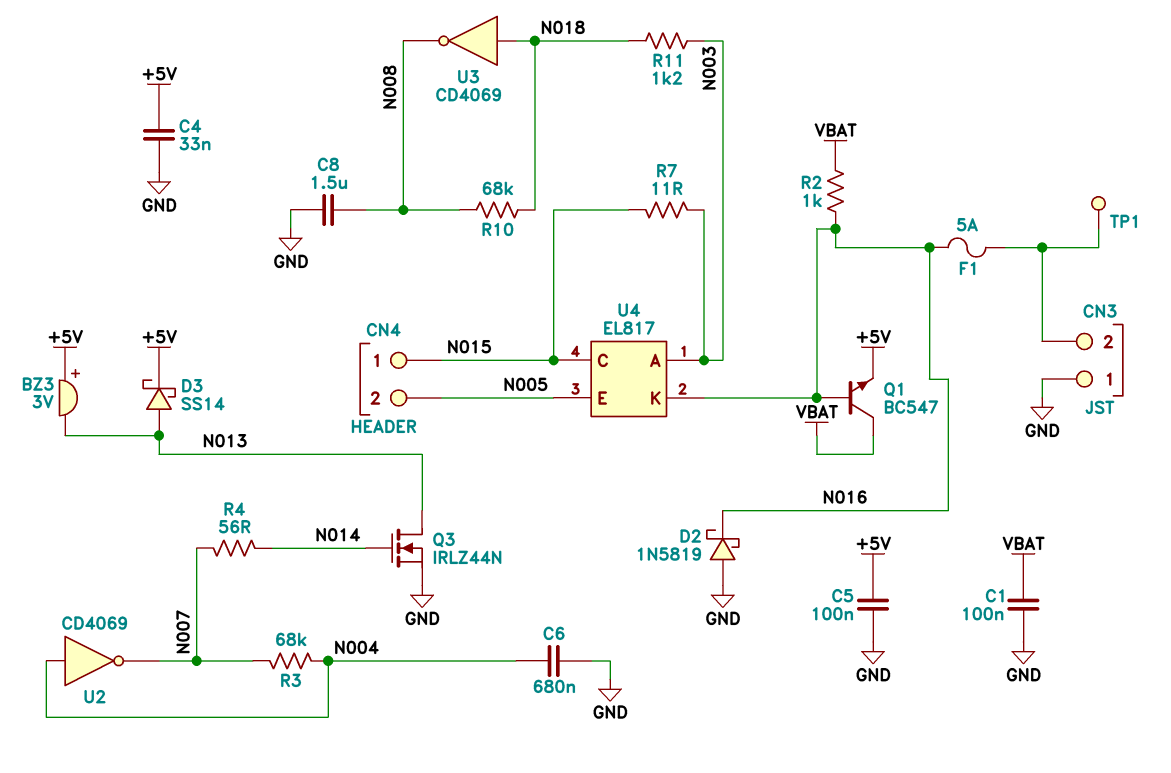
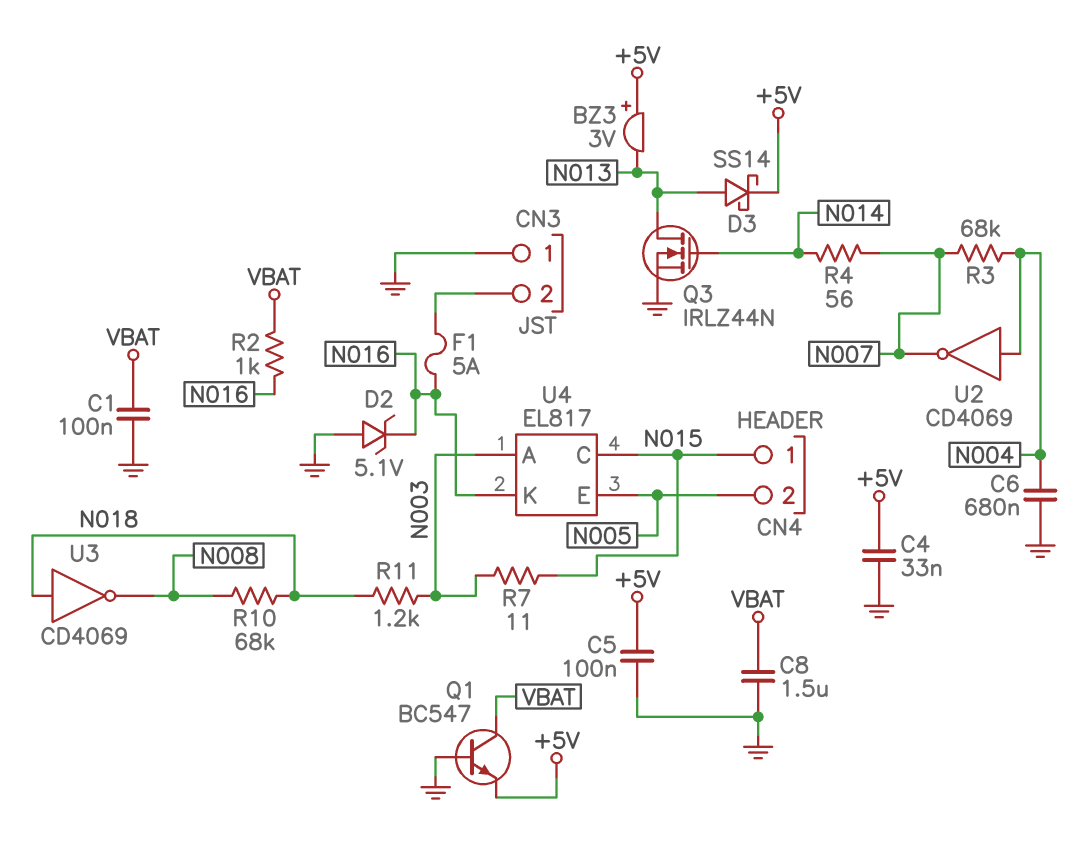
C8: 1.5uF (GND, N008) -> 1.5uF (GND, VBAT)
D2: schottky 1N5819 (A GND, K N016) -> zener 5.1V (A GND, K N016)
Q1: NPN BC547 (B N016, C VBAT, E +5V) -> NPN BC547 (B GND, C VBAT, E +5V)
TP1: test point (CN3/2) -> none

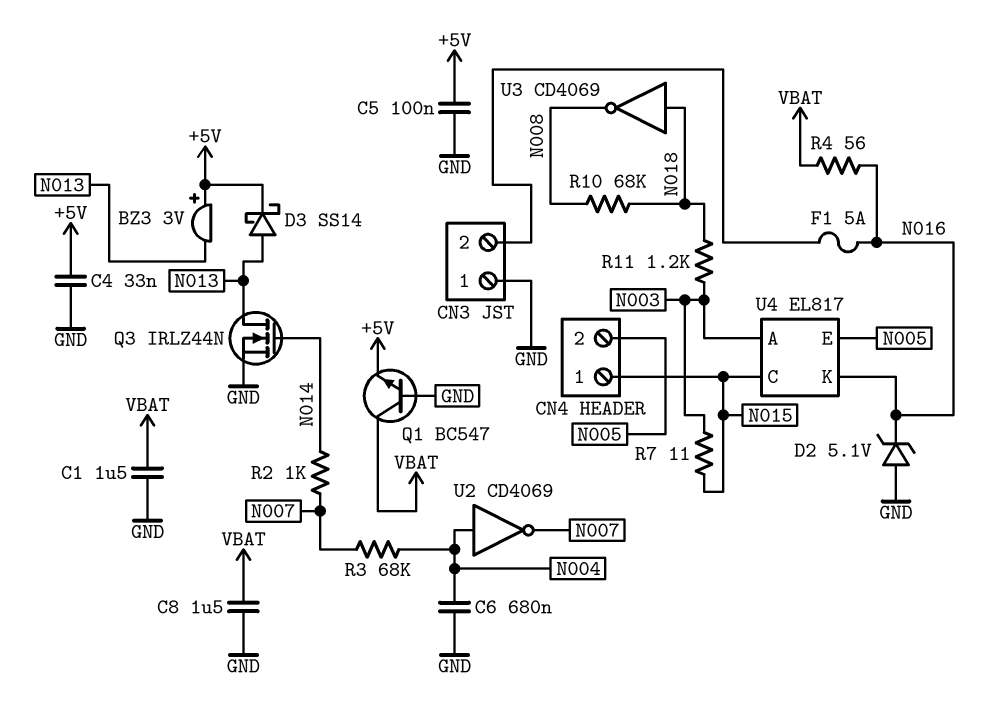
C1: 100nF (GND, VBAT) -> 1.5uF (GND, VBAT)
R2: 1k (N016, VBAT) -> 1k (N007, N014)
R4: 56 (N007, N014) -> 56 (N016, VBAT)

